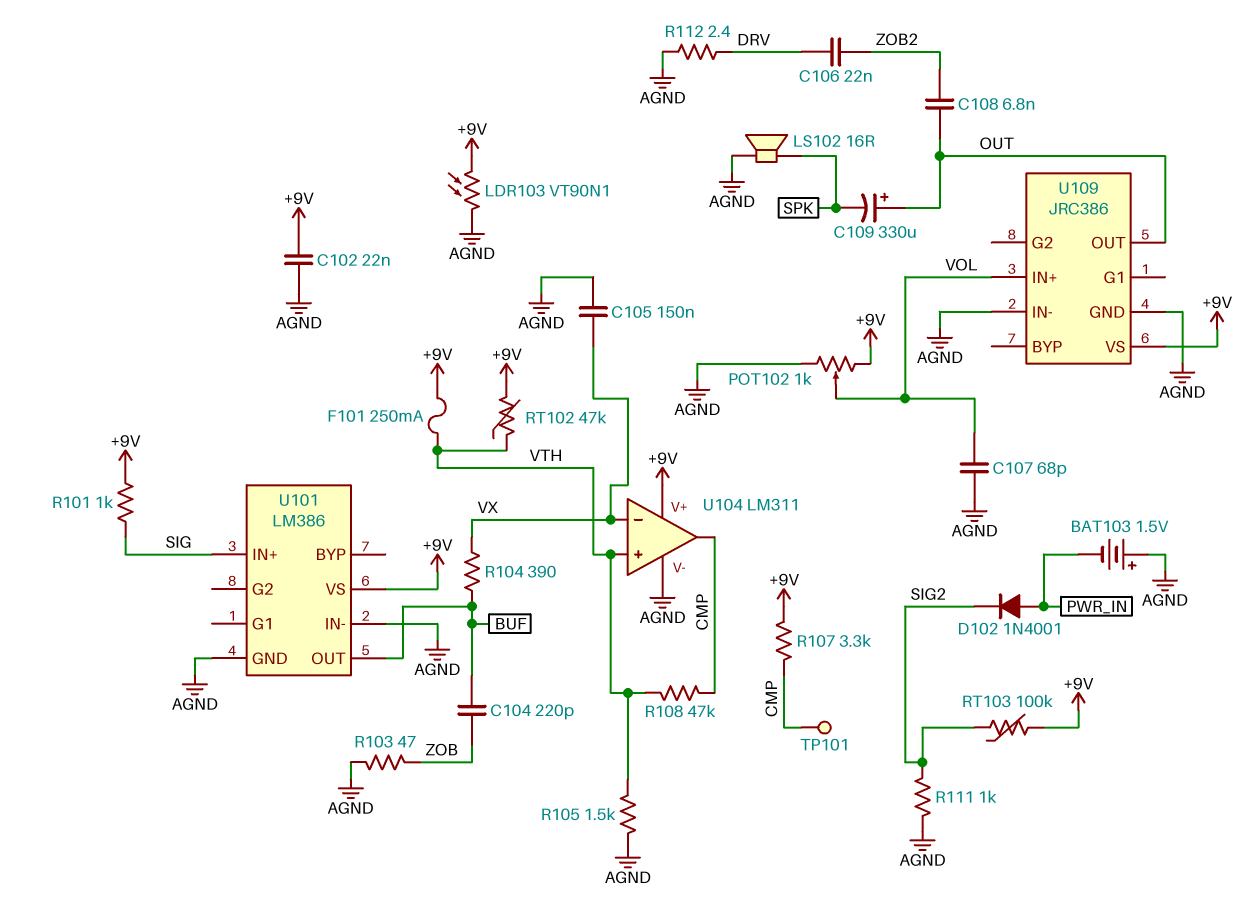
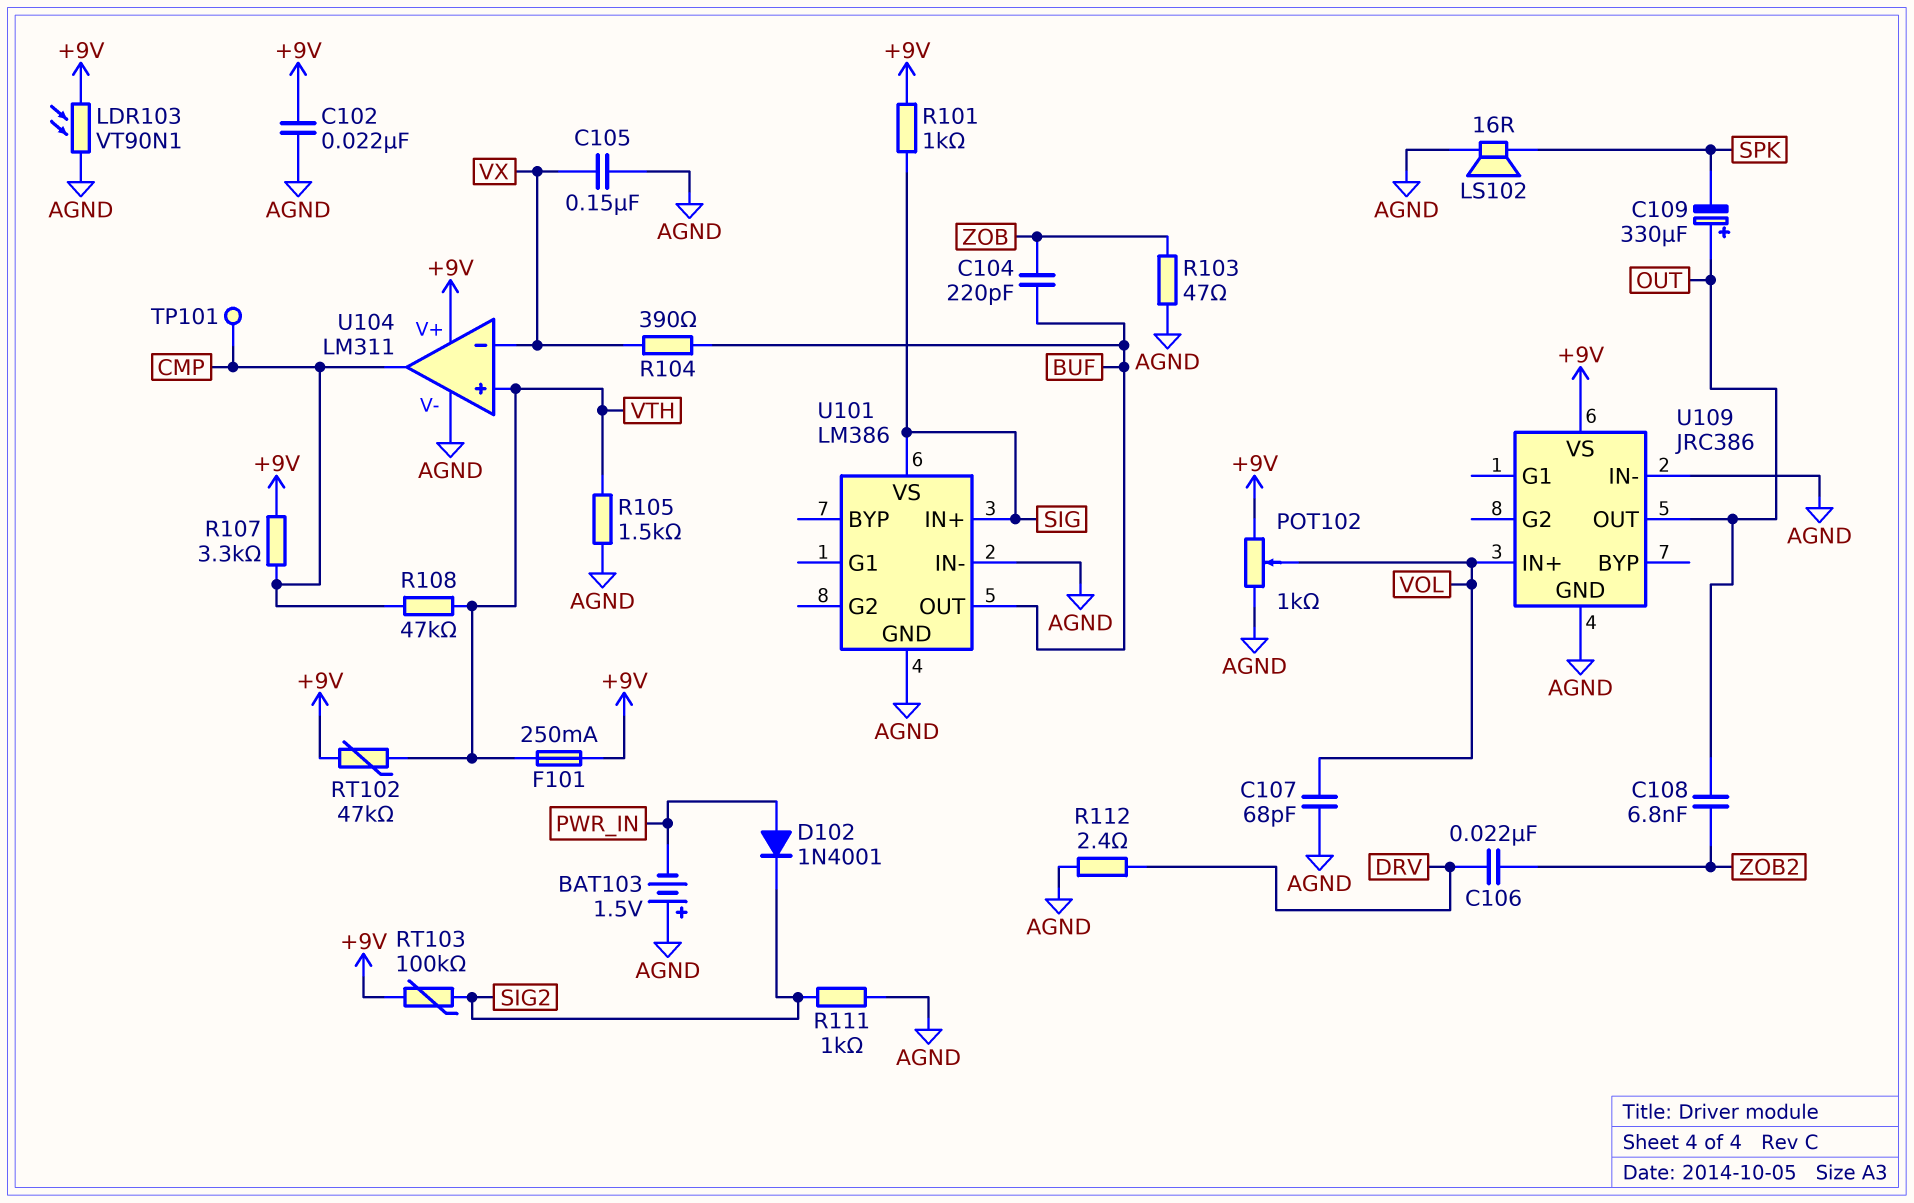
U101 pin VS: +9V -> SIG

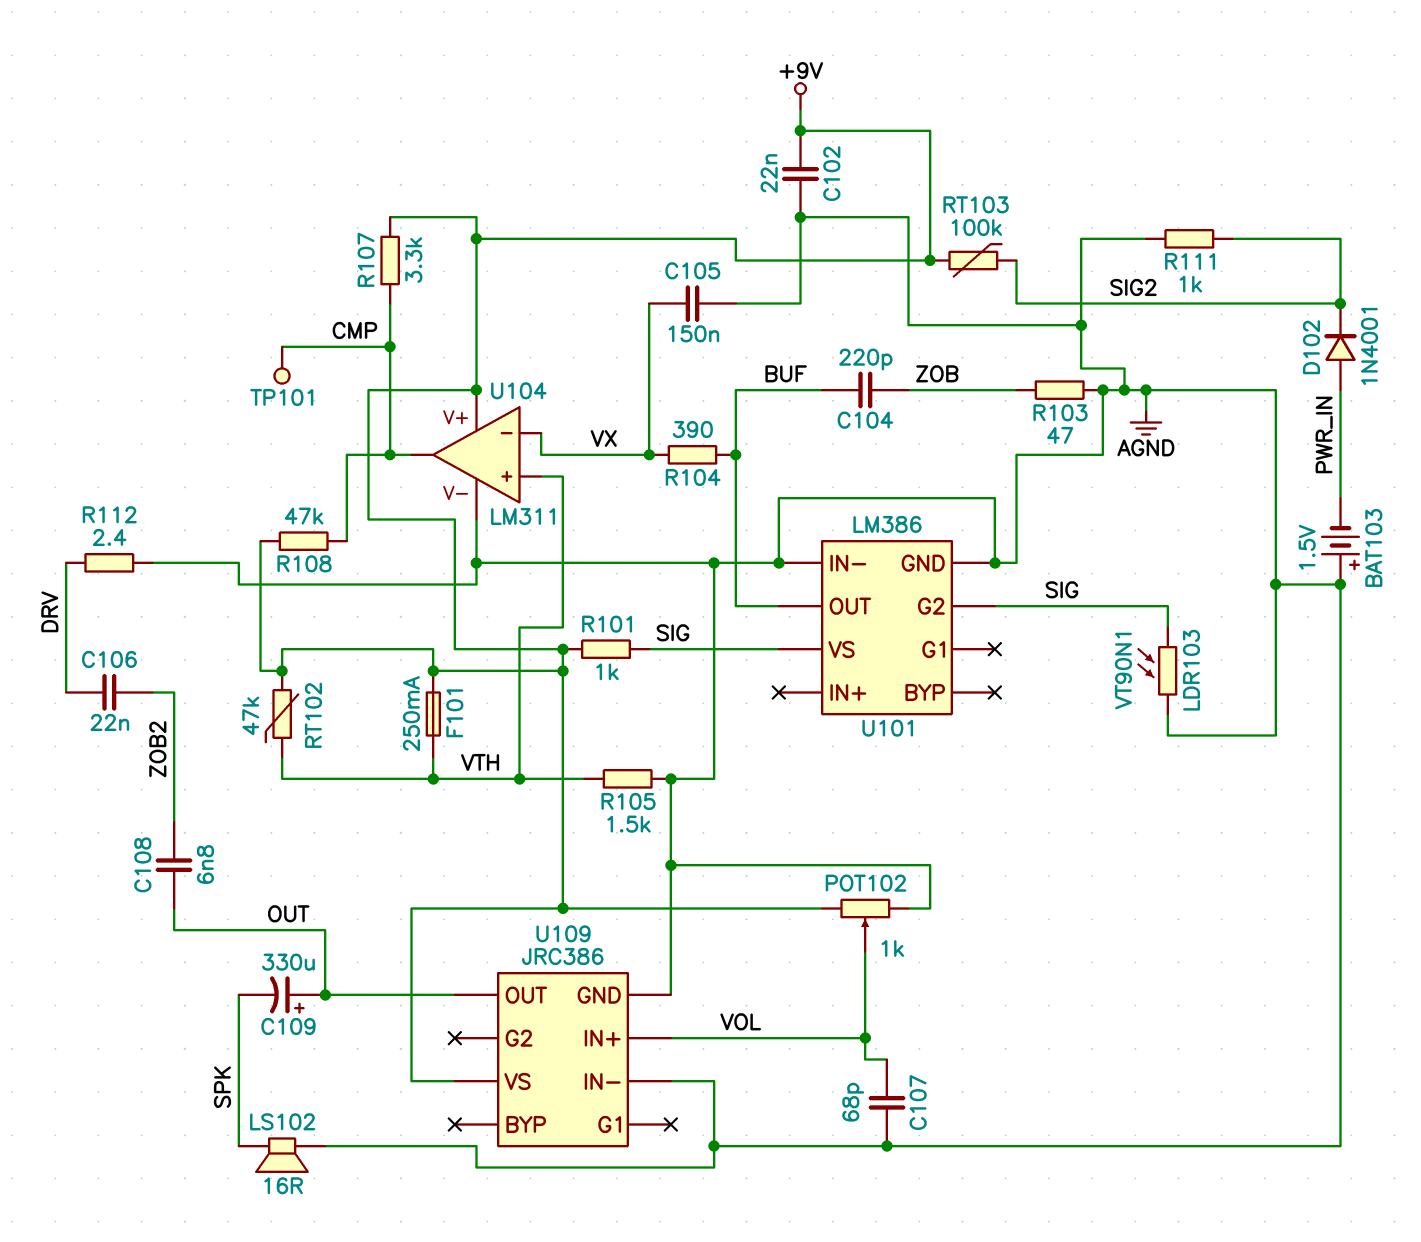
LDR103: VT90N1 (+9V, AGND) -> VT90N1 (AGND, SIG)
R108: 47k (CMP, VTH) -> 47k (+9V, CMP)
U101 pin G2: none -> SIG
U101 pin IN+: SIG -> none

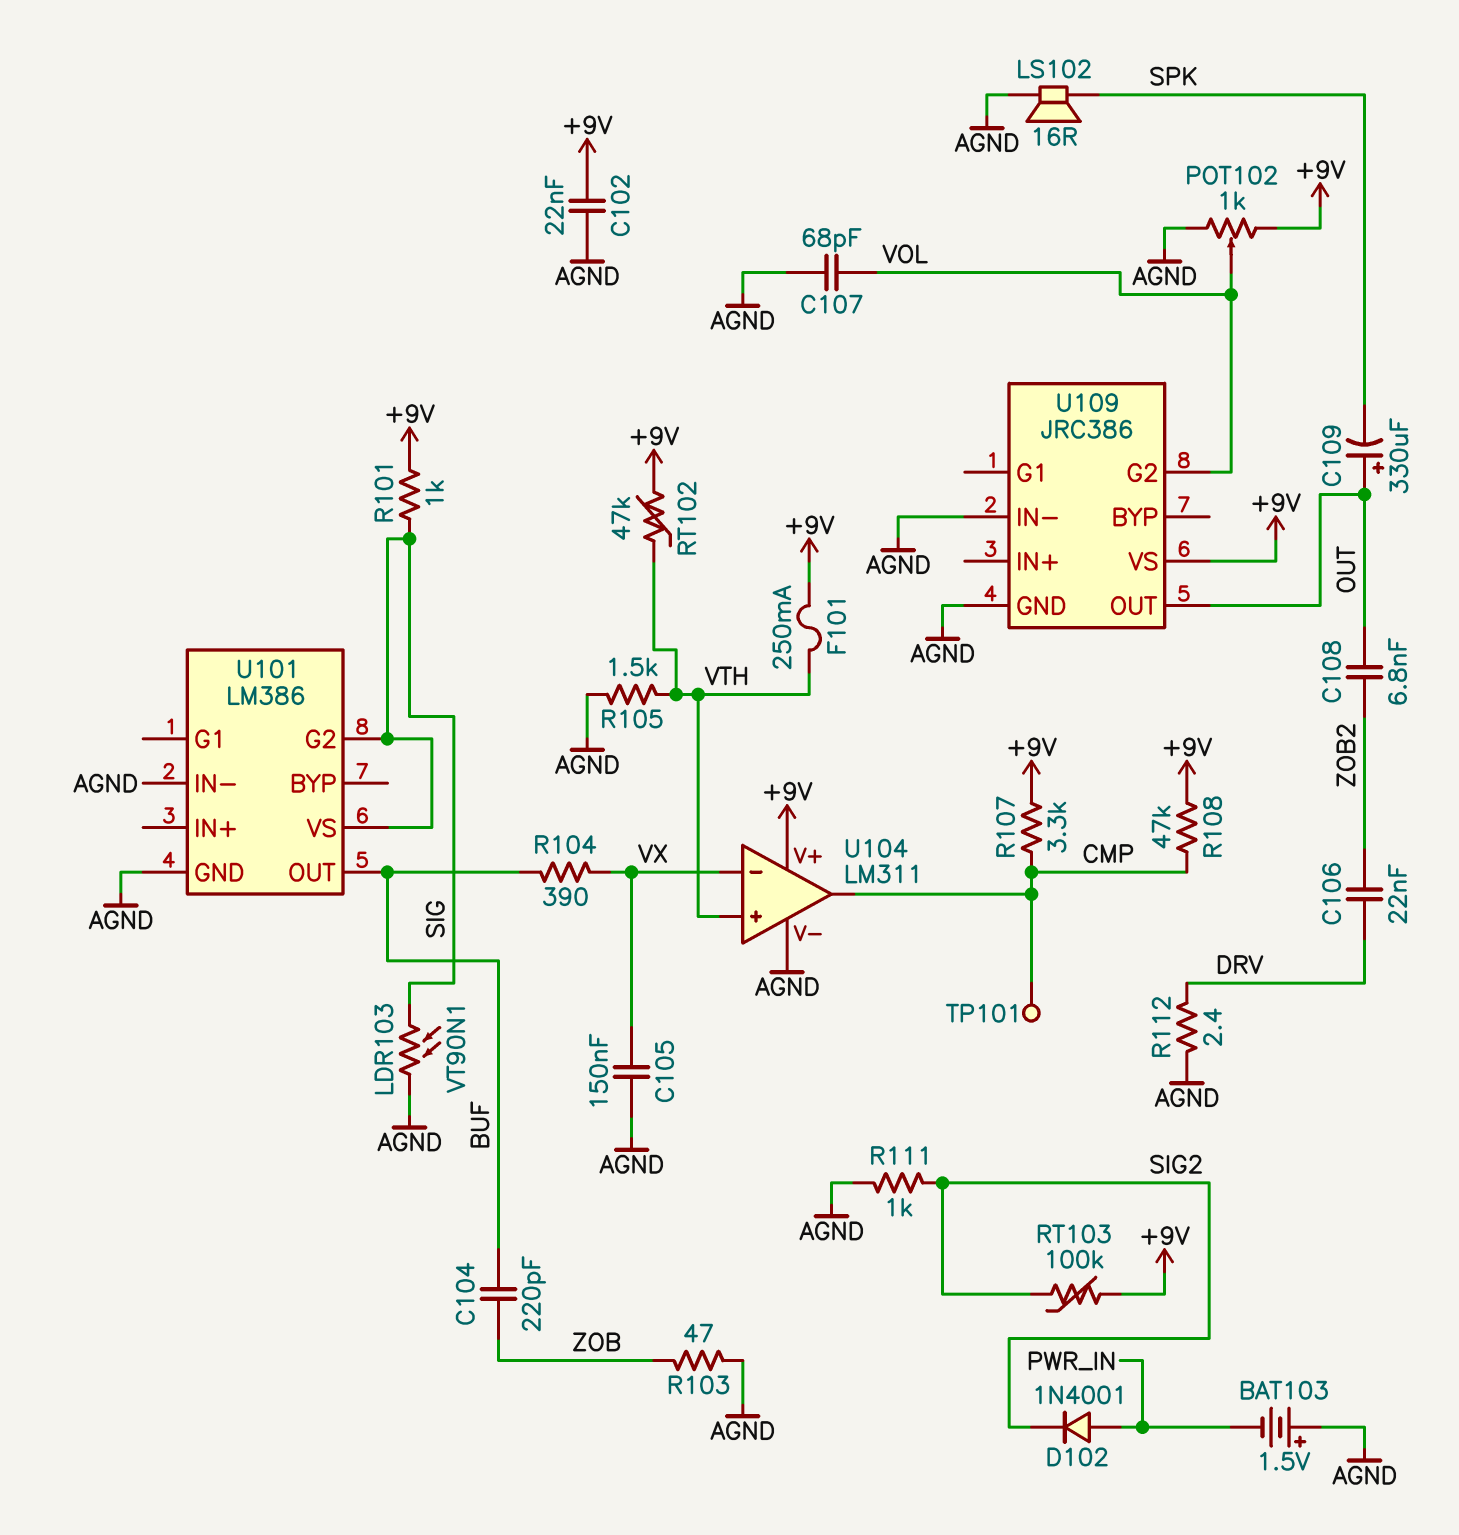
U109 pin G2: none -> VOL
U109 pin IN+: VOL -> none

